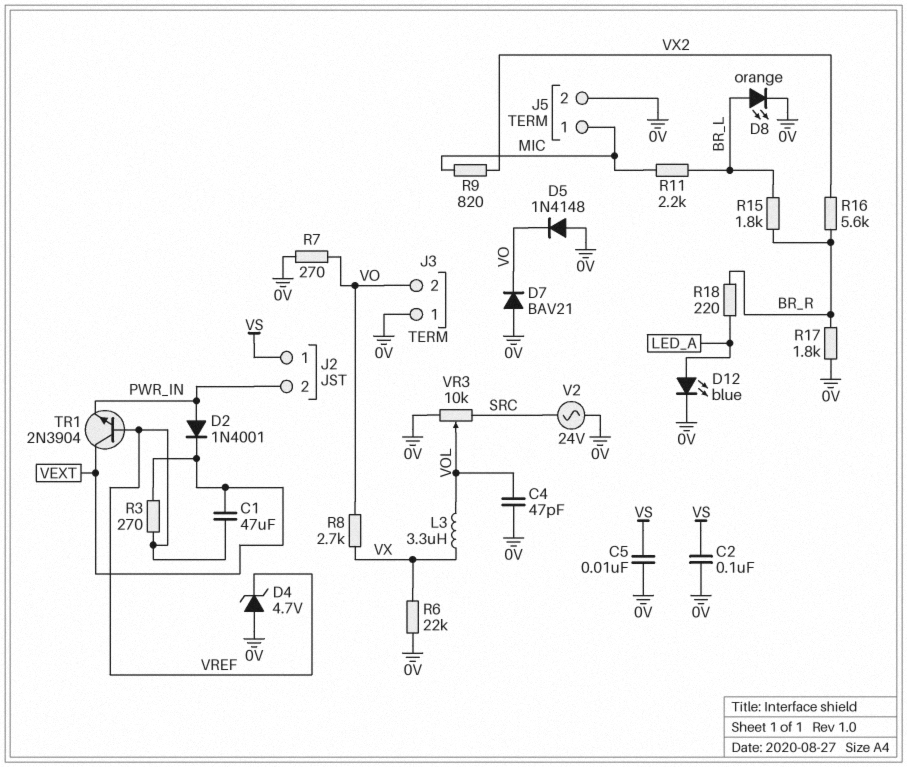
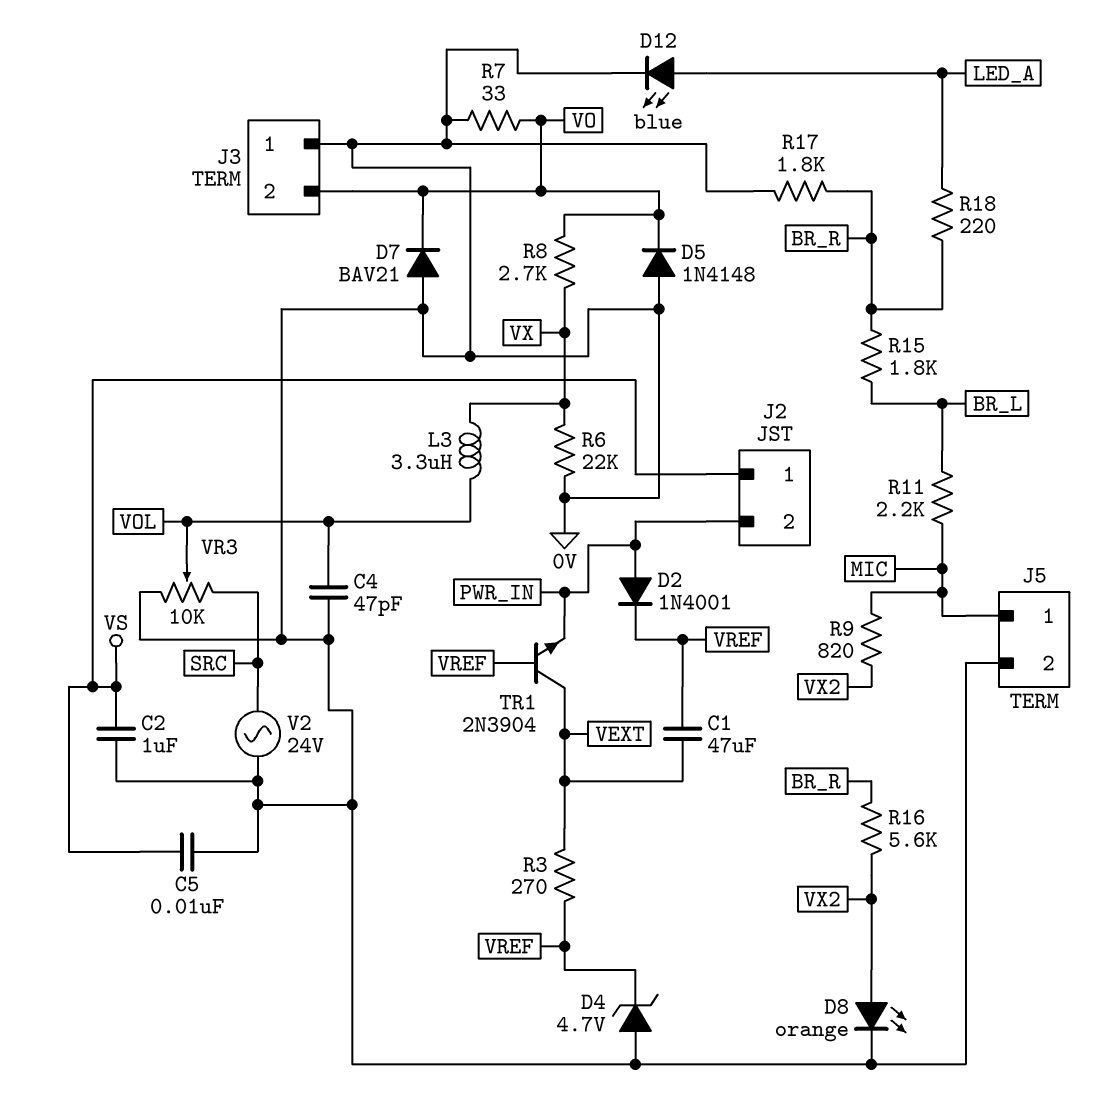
C2: 100nF (0V, VS) -> 1uF (0V, VS)
D2: diode 1N4001 (A PWR_IN, K VEXT) -> diode 1N4001 (A PWR_IN, K VREF)
D8: LED orange (A BR_L, K 0V) -> LED orange (A VX2, K 0V)
R7: 270 (0V, VO) -> 33 (0V, VO)

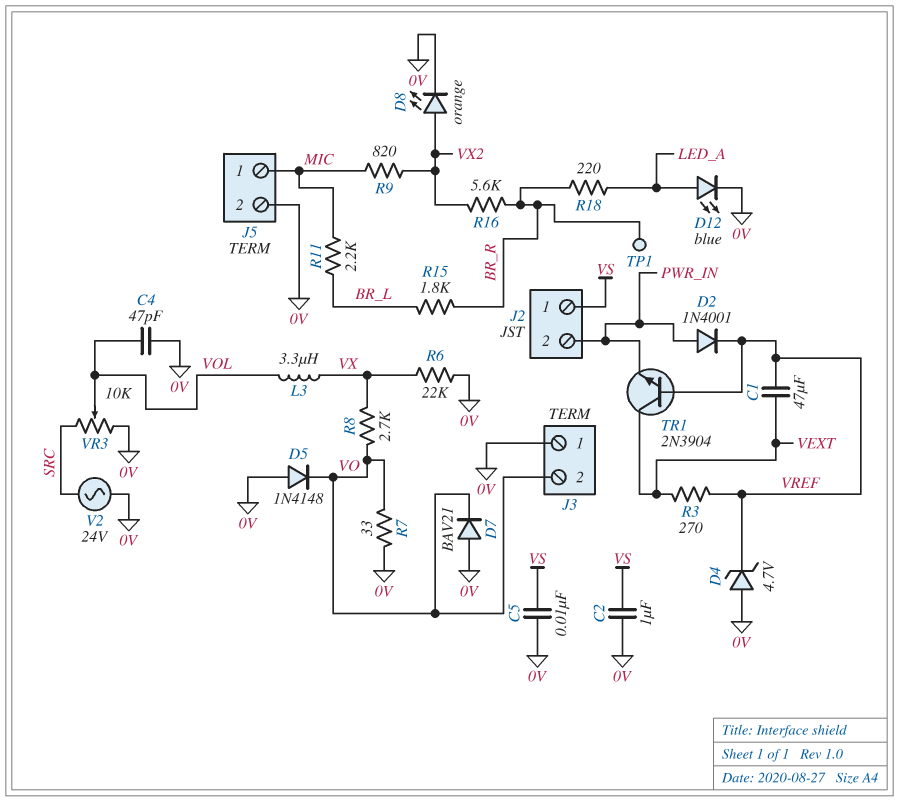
R17: 1.8k (0V, BR_R) -> none
TP1: none -> test point (BR_R)

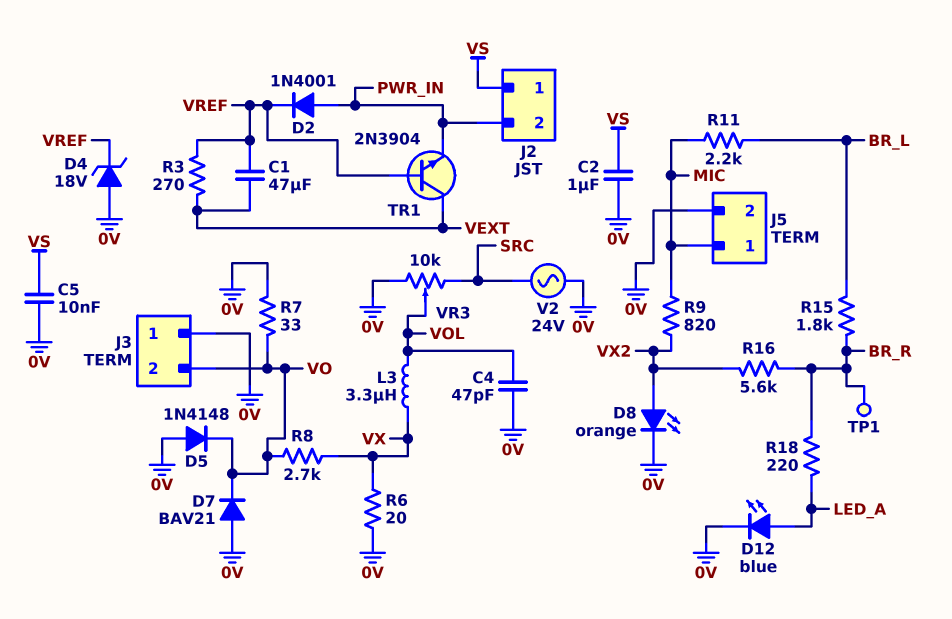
D4: zener 4.7V (A 0V, K VREF) -> zener 18V (A 0V, K VREF)
R6: 22k (0V, VX) -> 20 (0V, VX)

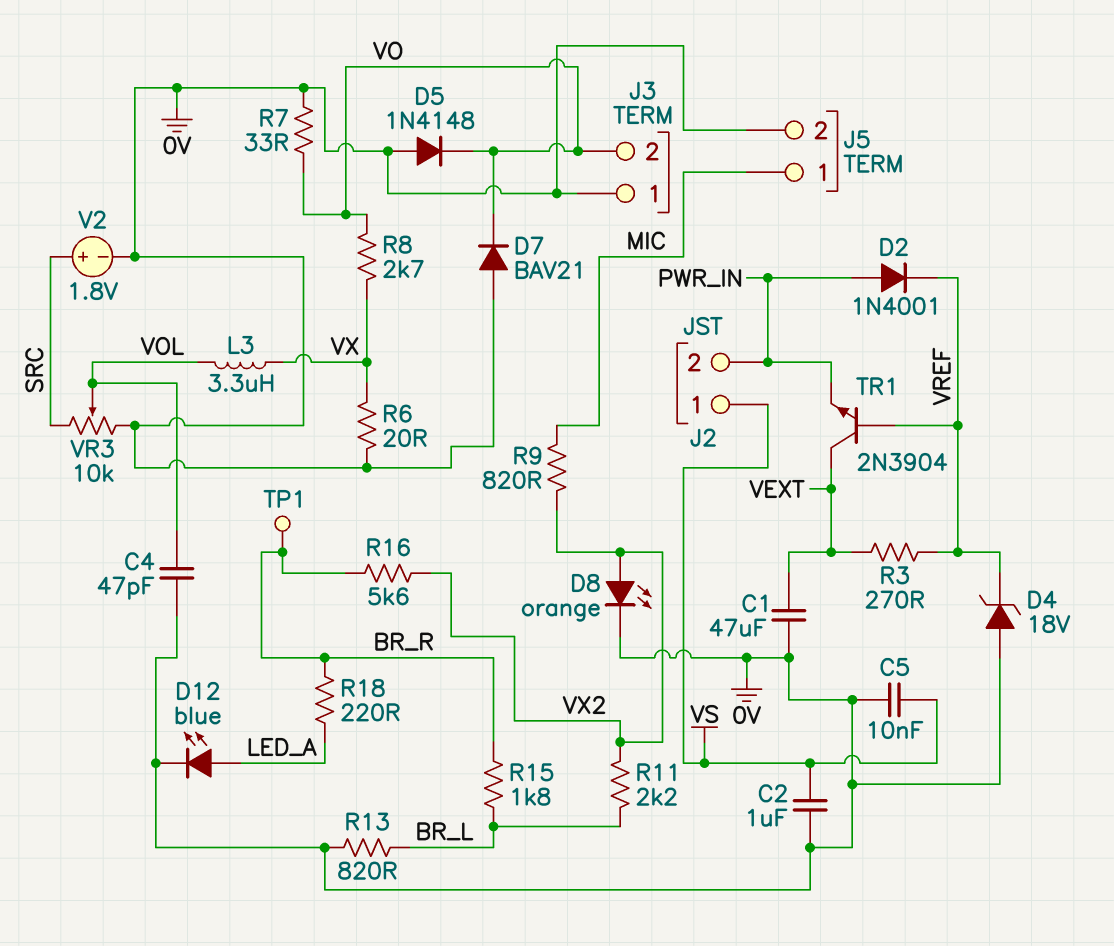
C1: 47uF (VEXT, VREF) -> 47uF (0V, VEXT)
R11: 2.2k (BR_L, MIC) -> 2.2k (BR_L, VX2)
R13: none -> 820 (0V, BR_L)
V2: AC 24V (0V, SRC) -> 1.8V (plus SRC, minus 0V)

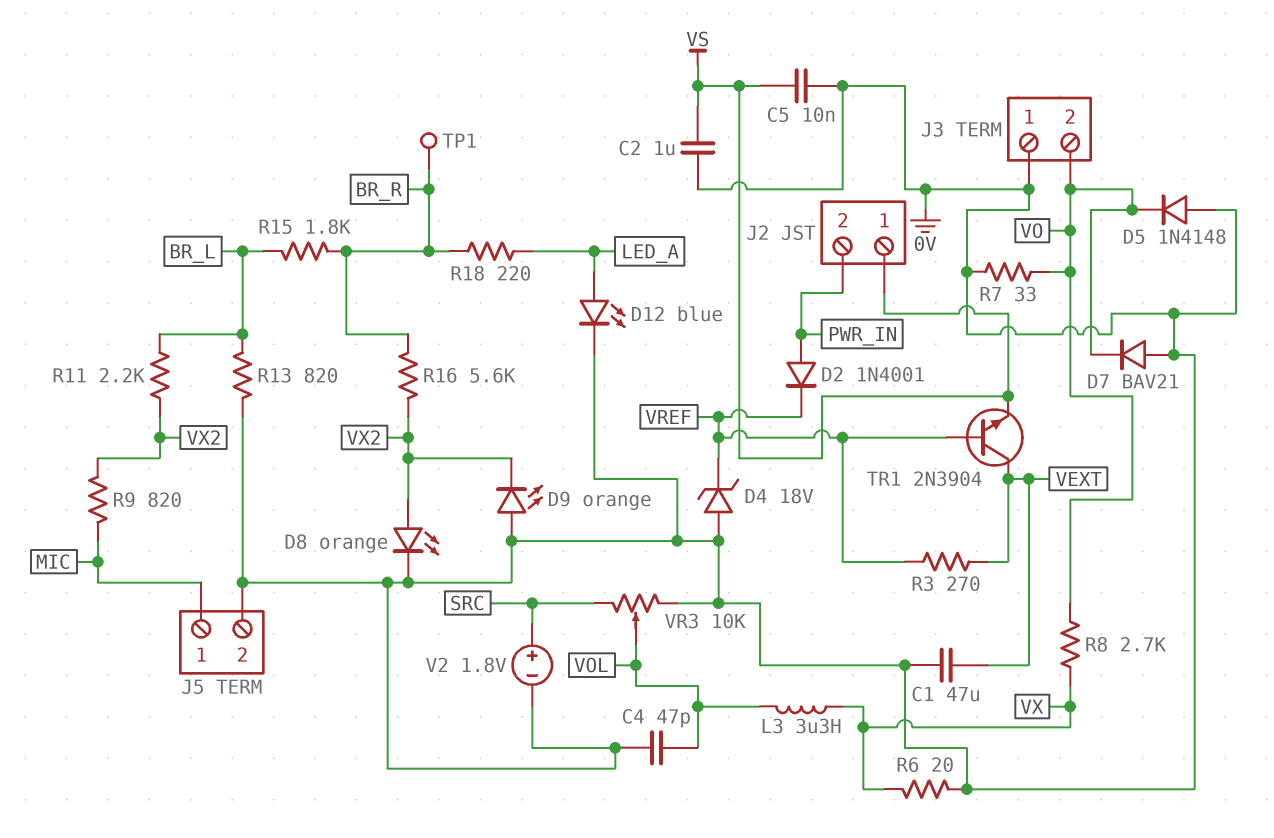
D9: none -> LED orange (A 0V, K VX2)
TR1: NPN 2N3904 (B VREF, C VEXT, E PWR_IN) -> NPN 2N3904 (B VREF, C VEXT, E VS)

